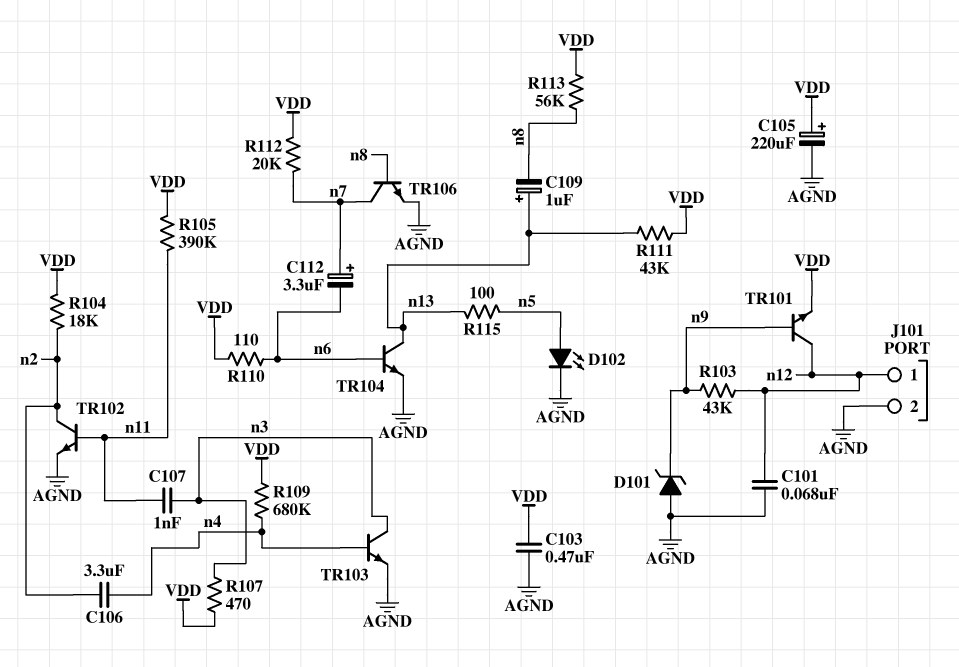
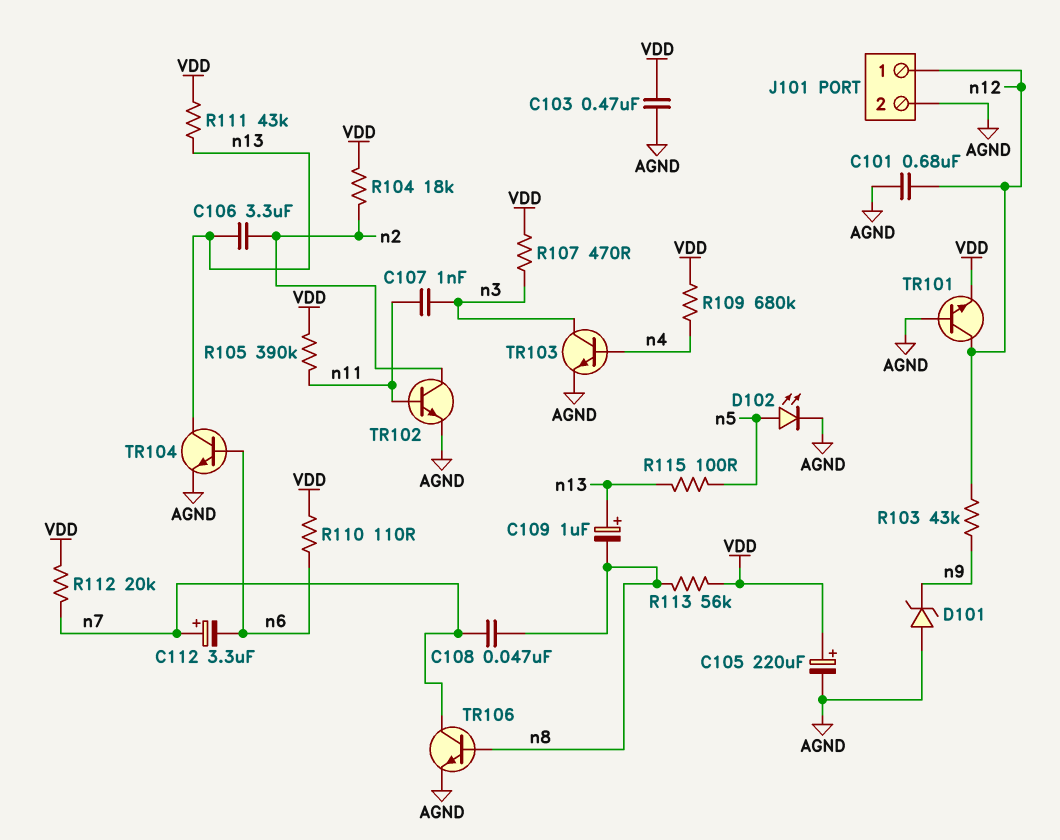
C101: 68nF (AGND, n12) -> 680nF (AGND, n12)
C106: 3.3uF (n2, n4) -> 3.3uF (n2, n13)
C108: none -> 47nF (n7, n8)
TR101: NPN (B n9, C n12, E VDD) -> NPN (B AGND, C n12, E VDD)

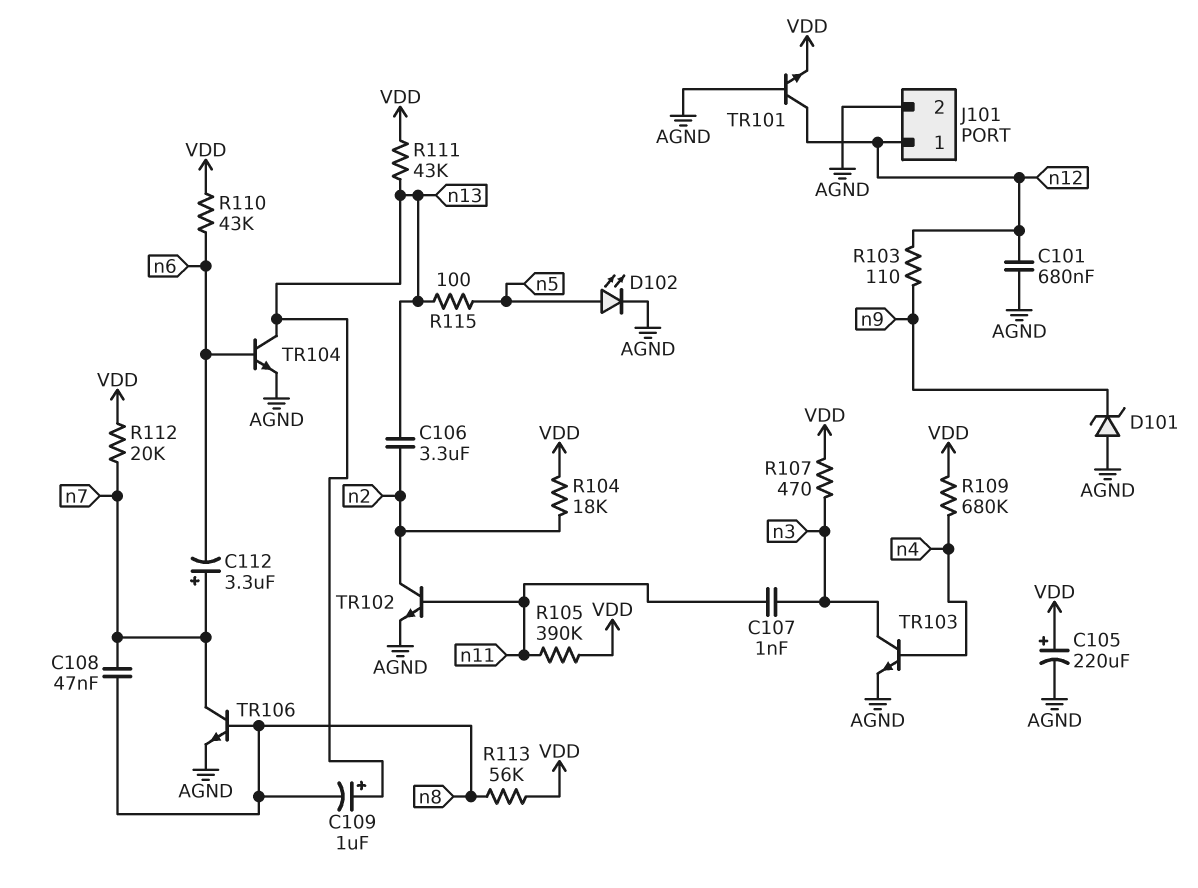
C103: 470nF (AGND, VDD) -> none
R103: 43k (n9, n12) -> 110 (n9, n12)
R110: 110 (VDD, n6) -> 43k (VDD, n6)

